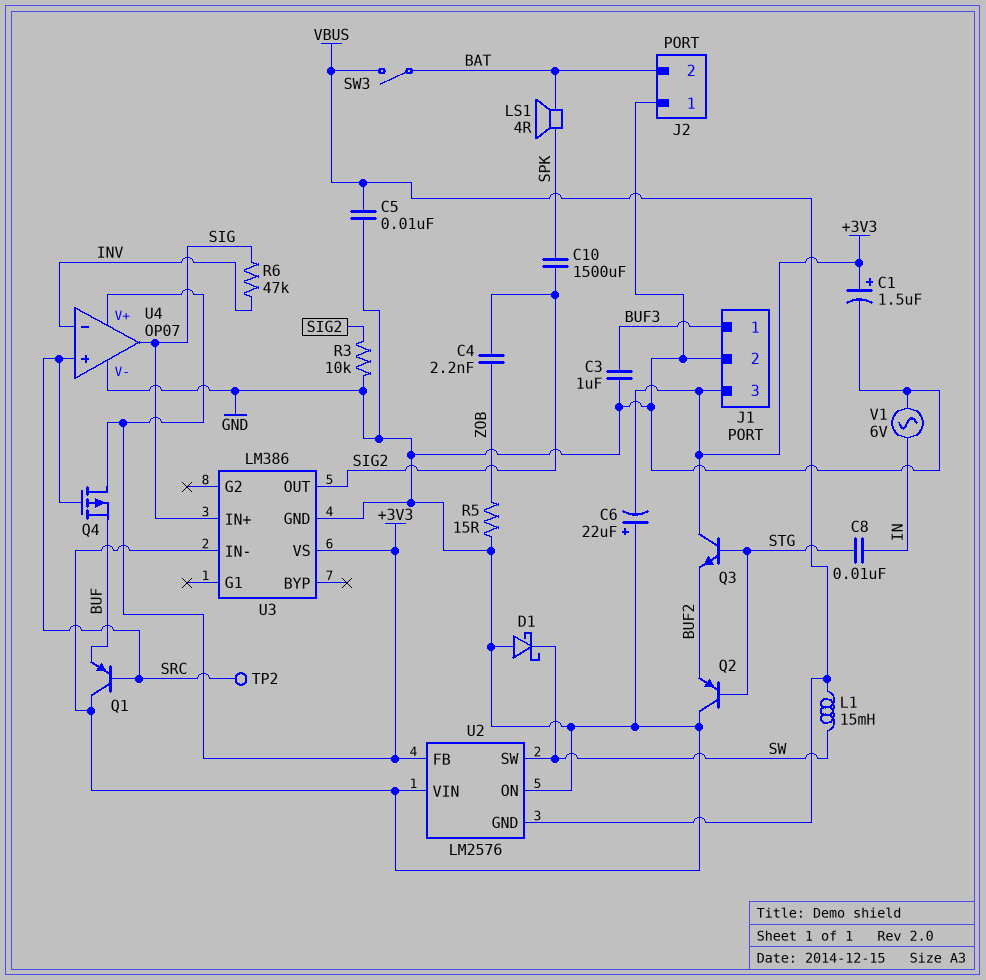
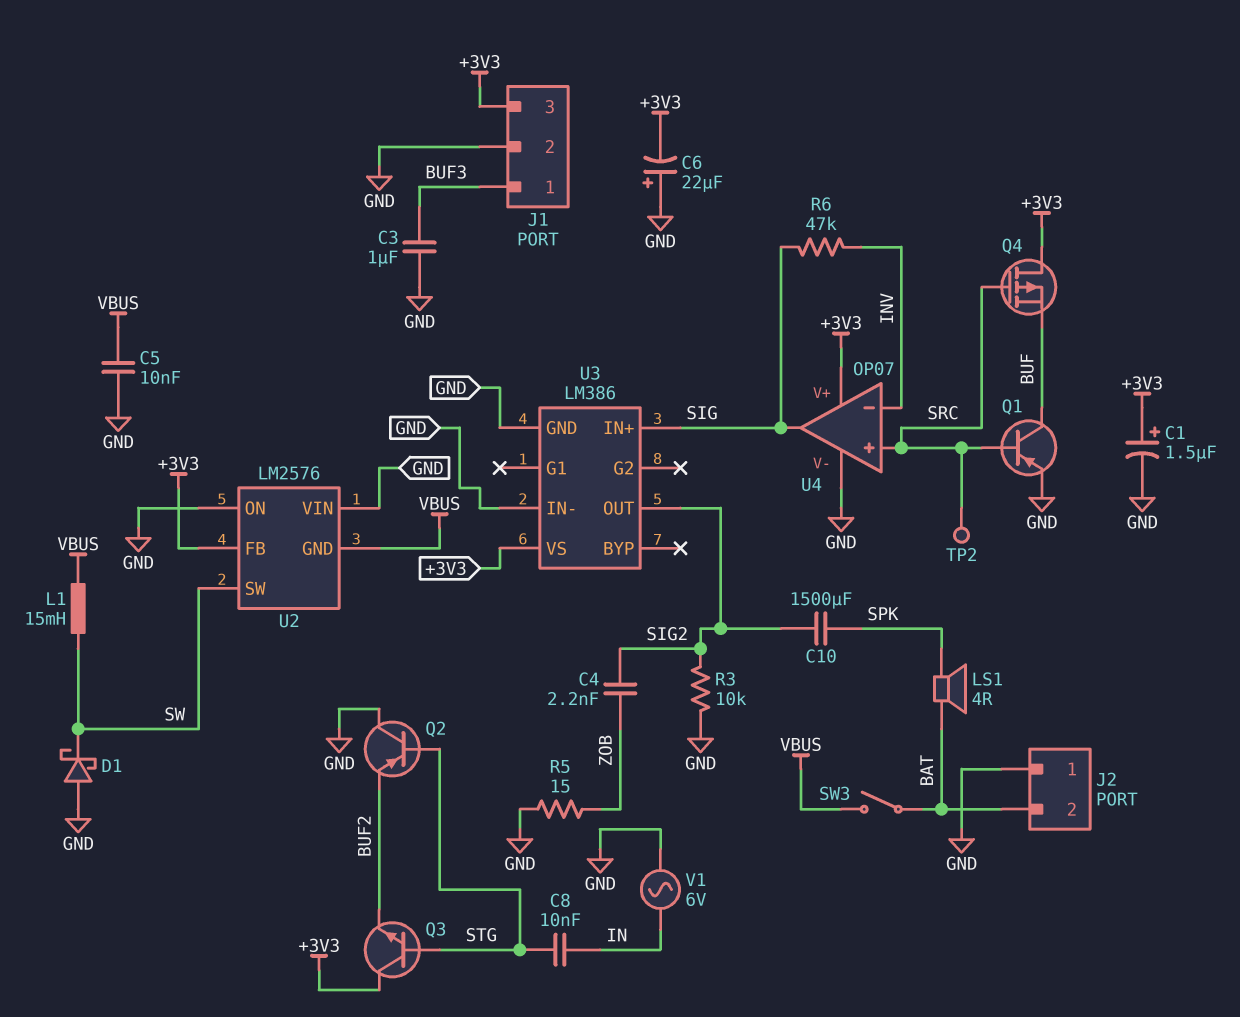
Q1: PNP (B SRC, C GND, E BUF) -> PNP (B SRC, C BUF, E GND)

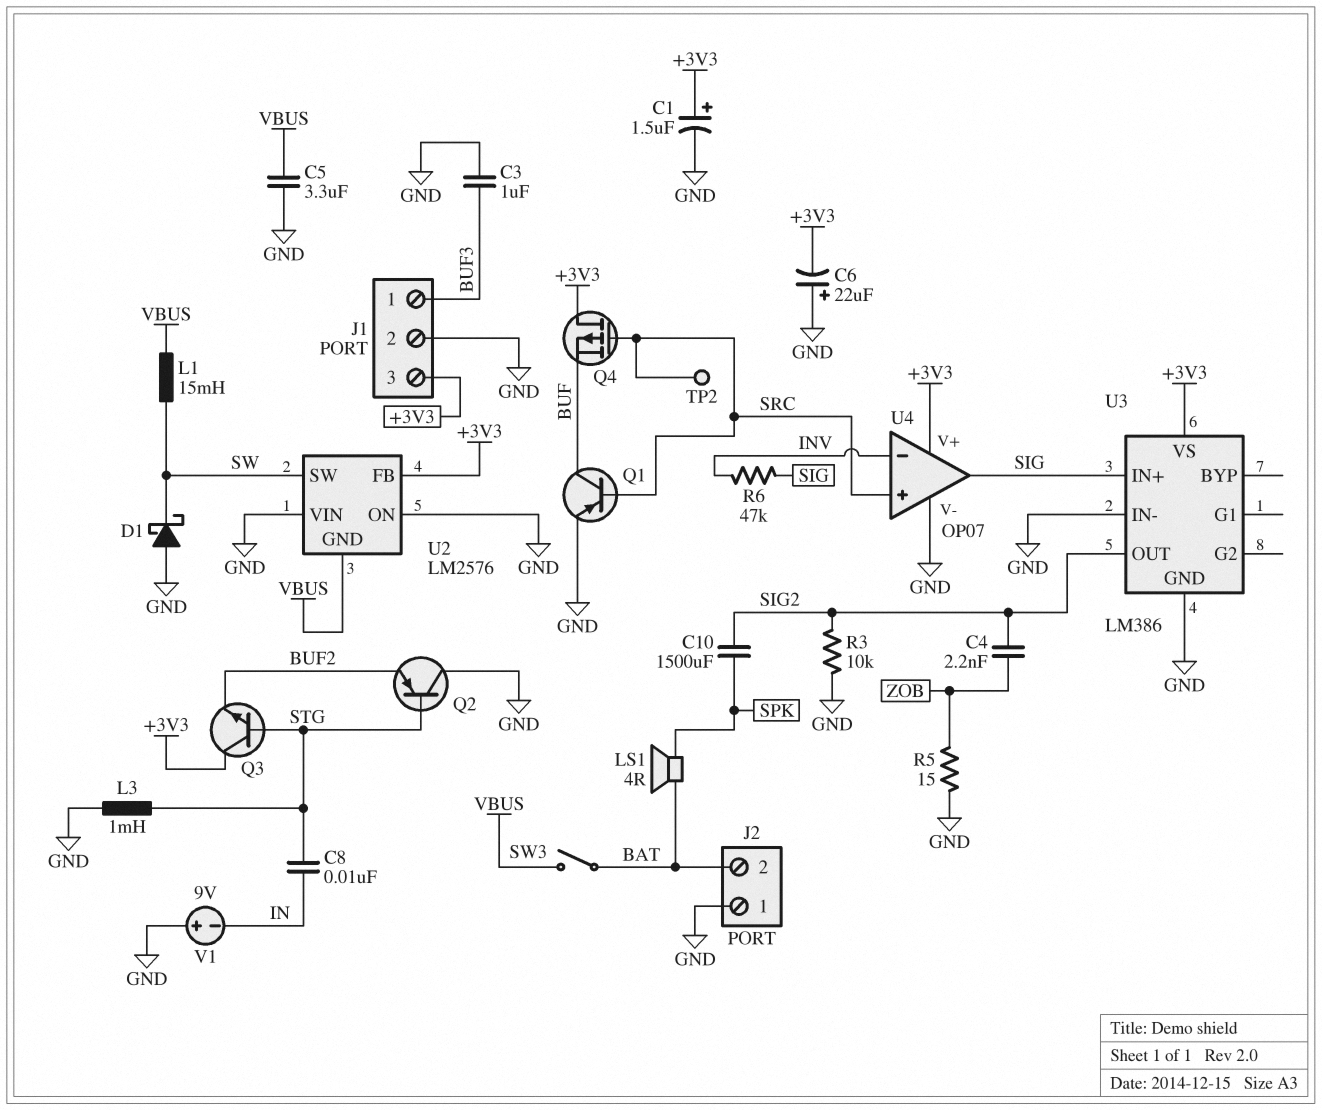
C5: 10nF (GND, VBUS) -> 3.3uF (GND, VBUS)
L3: none -> 1mH (GND, STG)
V1: AC 6V (GND, IN) -> 9V (plus GND, minus IN)

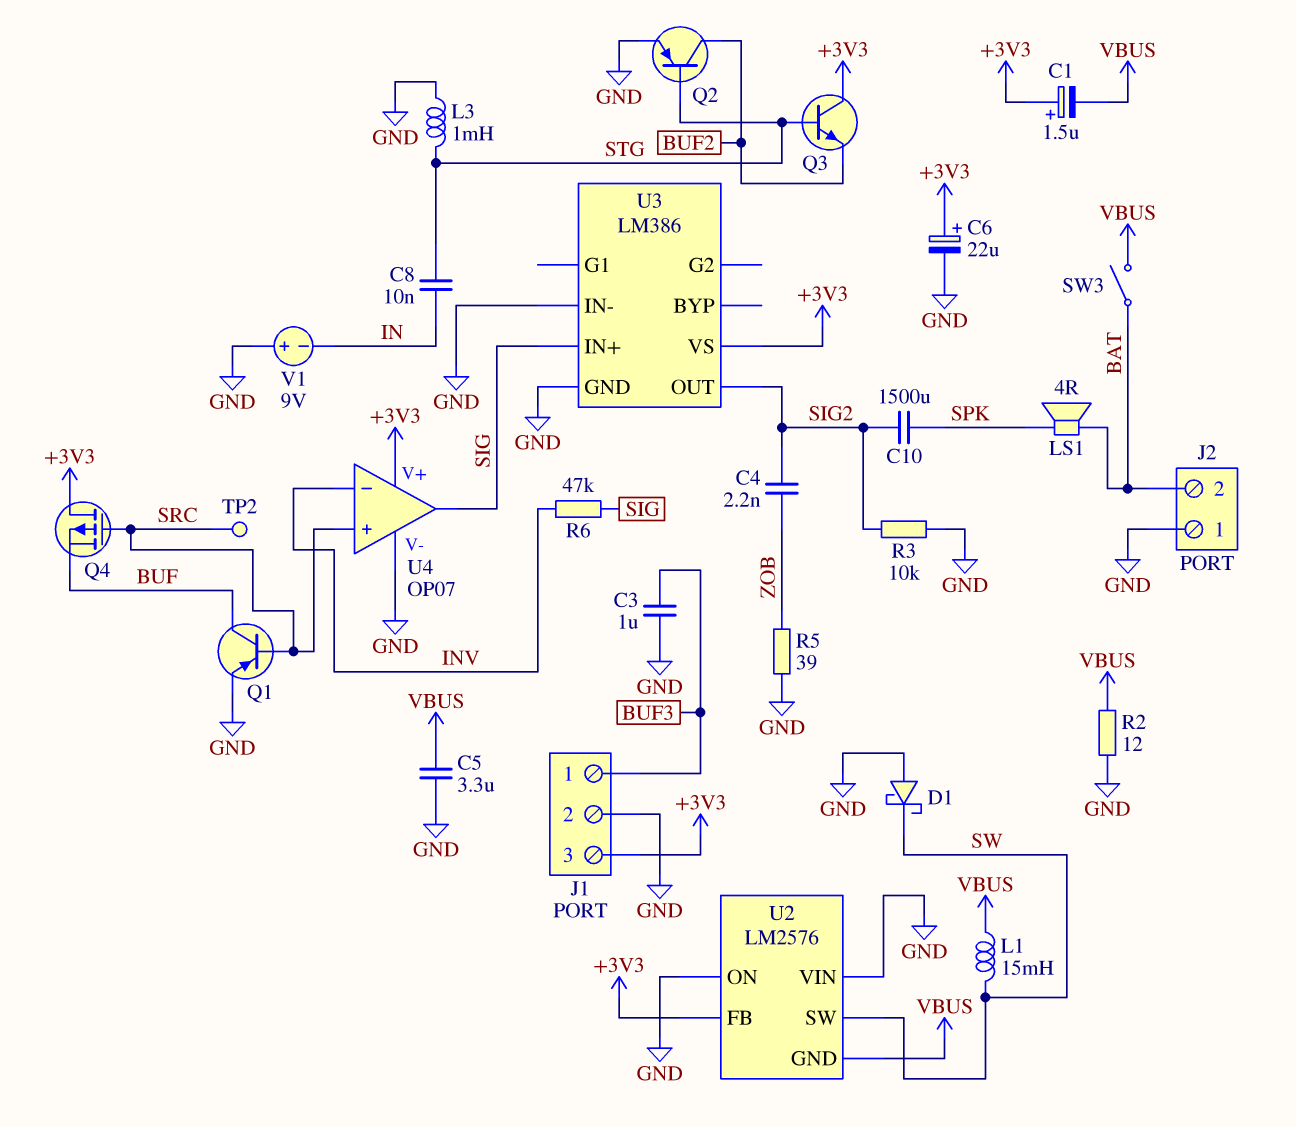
C1: 1.5uF (plus +3V3, minus GND) -> 1.5uF (plus +3V3, minus VBUS)
C6: 22uF (plus GND, minus +3V3) -> 22uF (plus +3V3, minus GND)
Q2: PNP (B STG, C GND, E BUF2) -> PNP (B STG, C BUF2, E GND)
R2: none -> 12 (GND, VBUS)
R5: 15 (GND, ZOB) -> 39 (GND, ZOB)

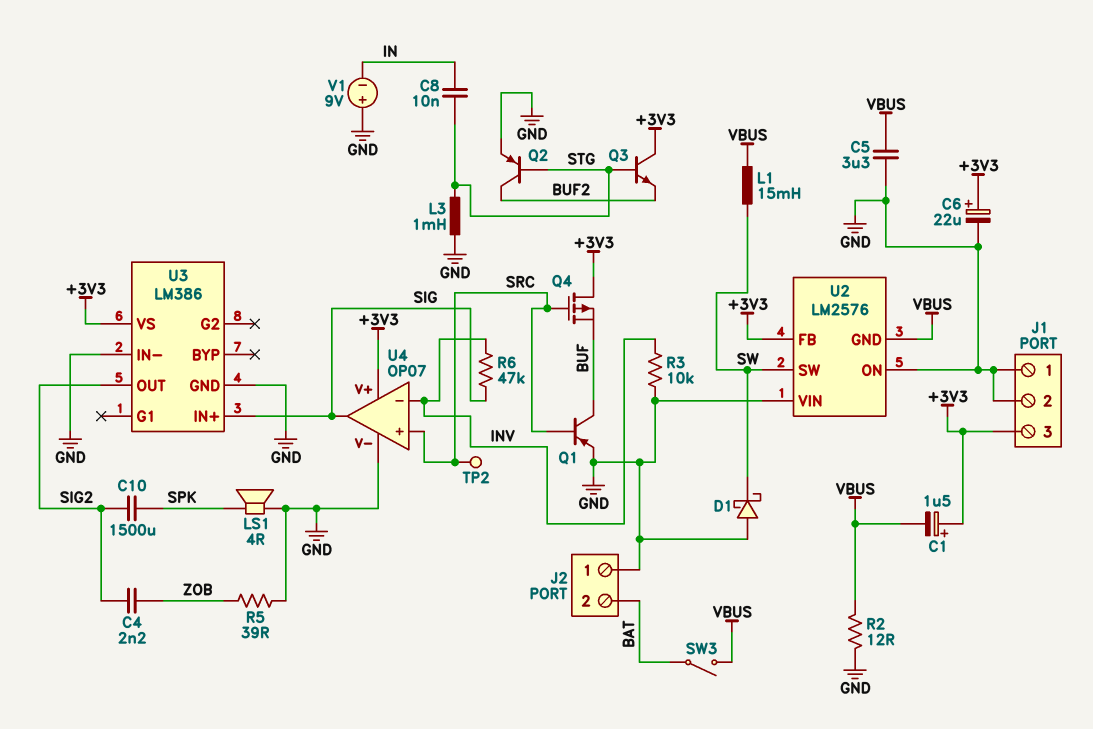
C3: 1uF (BUF3, GND) -> none
J1 pin 1: BUF3 -> GND
LS1: speaker 4R (BAT, SPK) -> speaker 4R (GND, SPK)
R3: 10k (GND, SIG2) -> 10k (GND, INV)

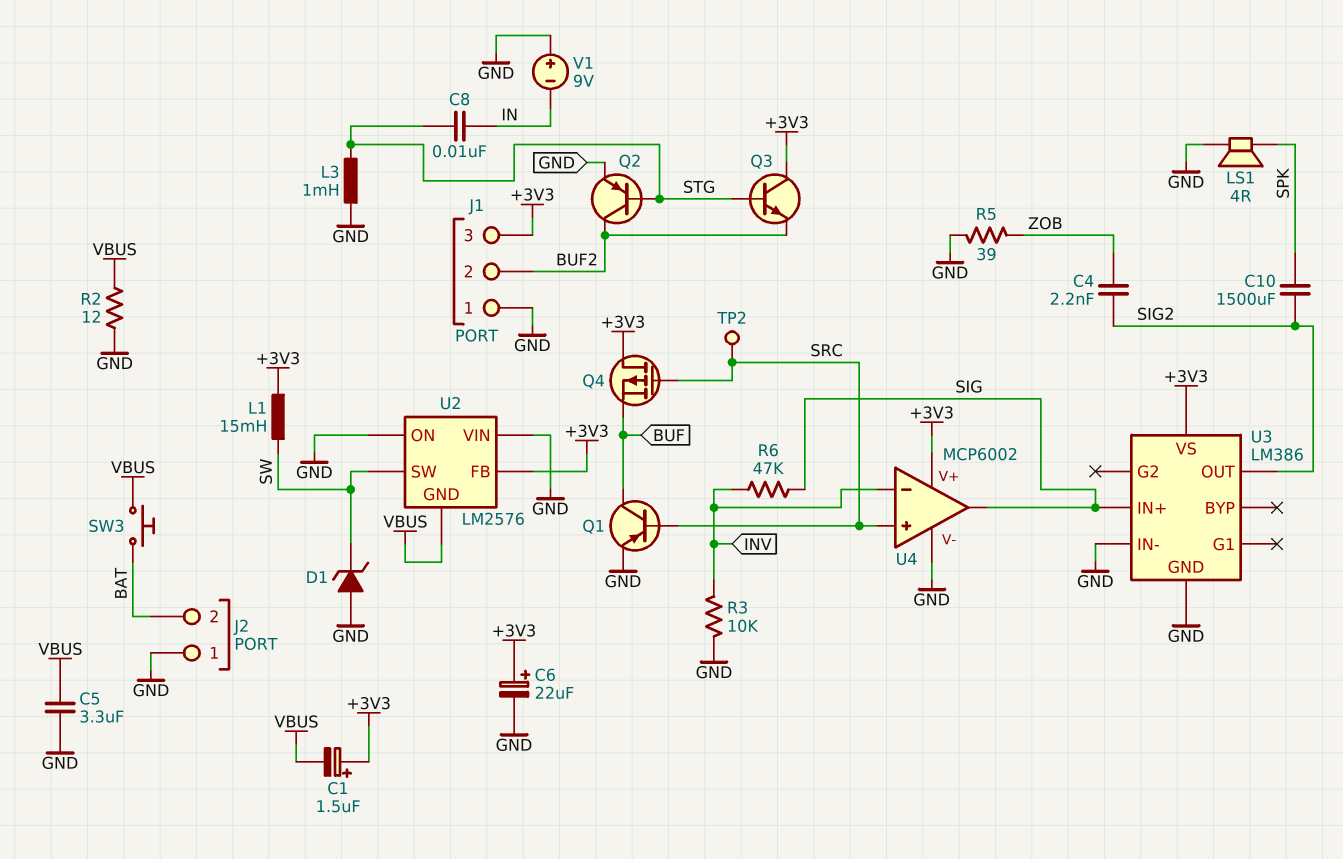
D1: schottky (A GND, K SW) -> zener (A GND, K SW)
J1 pin 2: GND -> BUF2
L1: 15mH (SW, VBUS) -> 15mH (+3V3, SW)
SW3: switch (BAT, VBUS) -> button (BAT, VBUS)
U4: OP07 -> MCP6002

